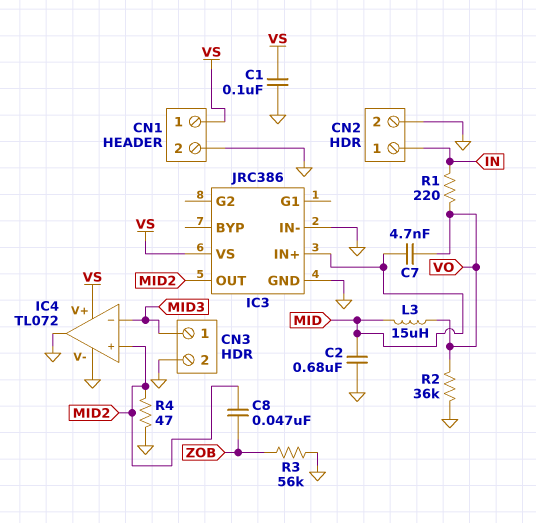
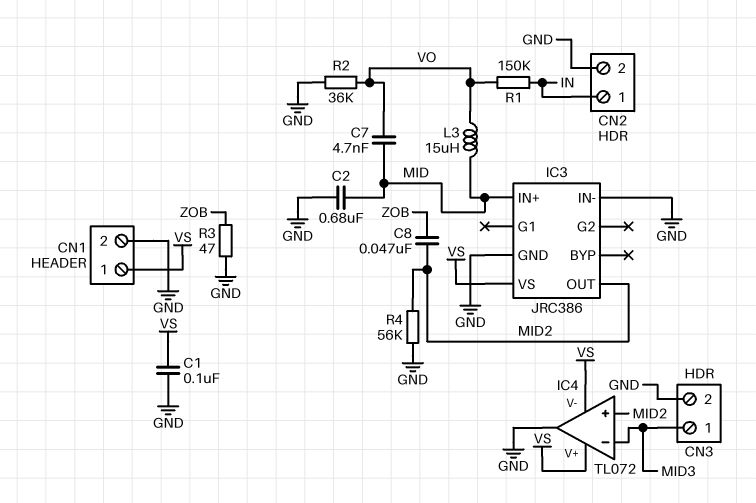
IC4 pin V-: GND -> VS
R1: 220 (IN, VO) -> 150k (IN, VO)
R3: 56k (GND, ZOB) -> 47 (GND, ZOB)
R4: 47 (GND, MID2) -> 56k (GND, MID2)

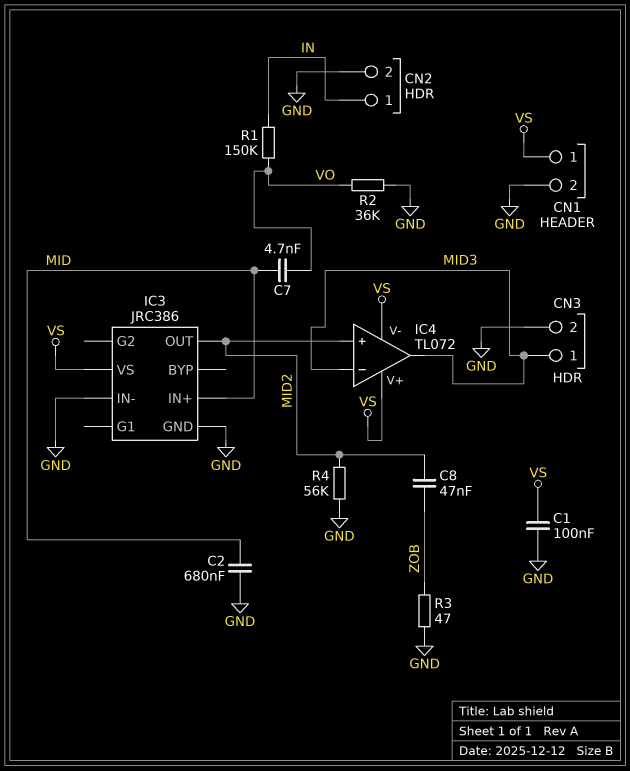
IC4 pin out: GND -> MID3
L3: 15uH (MID, VO) -> none

